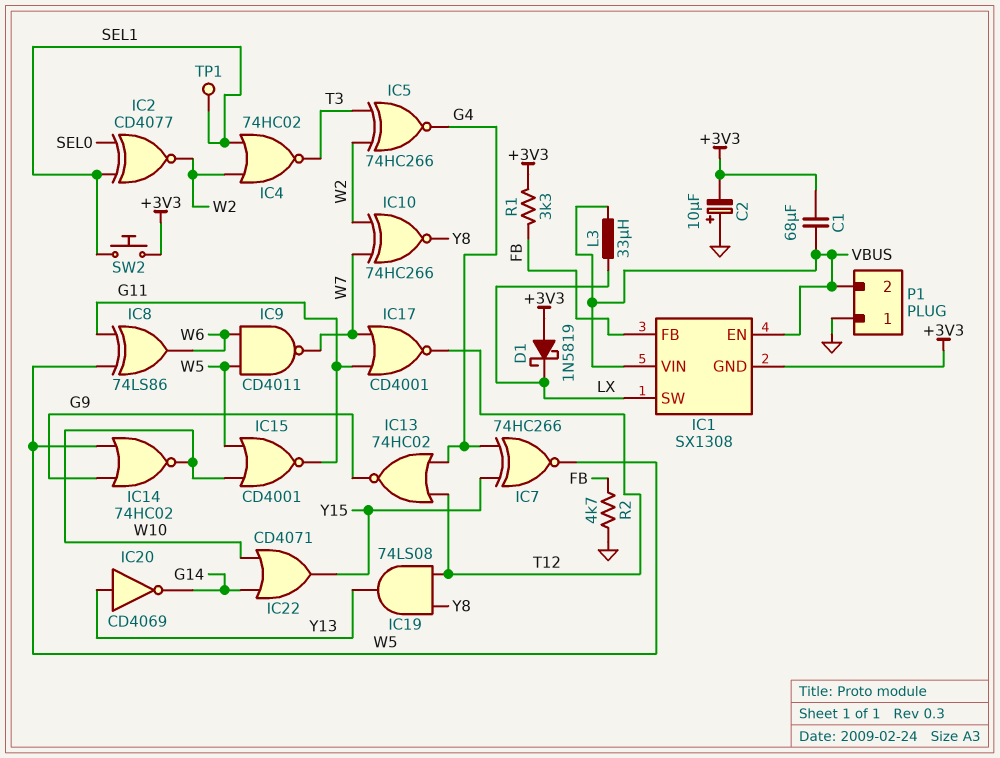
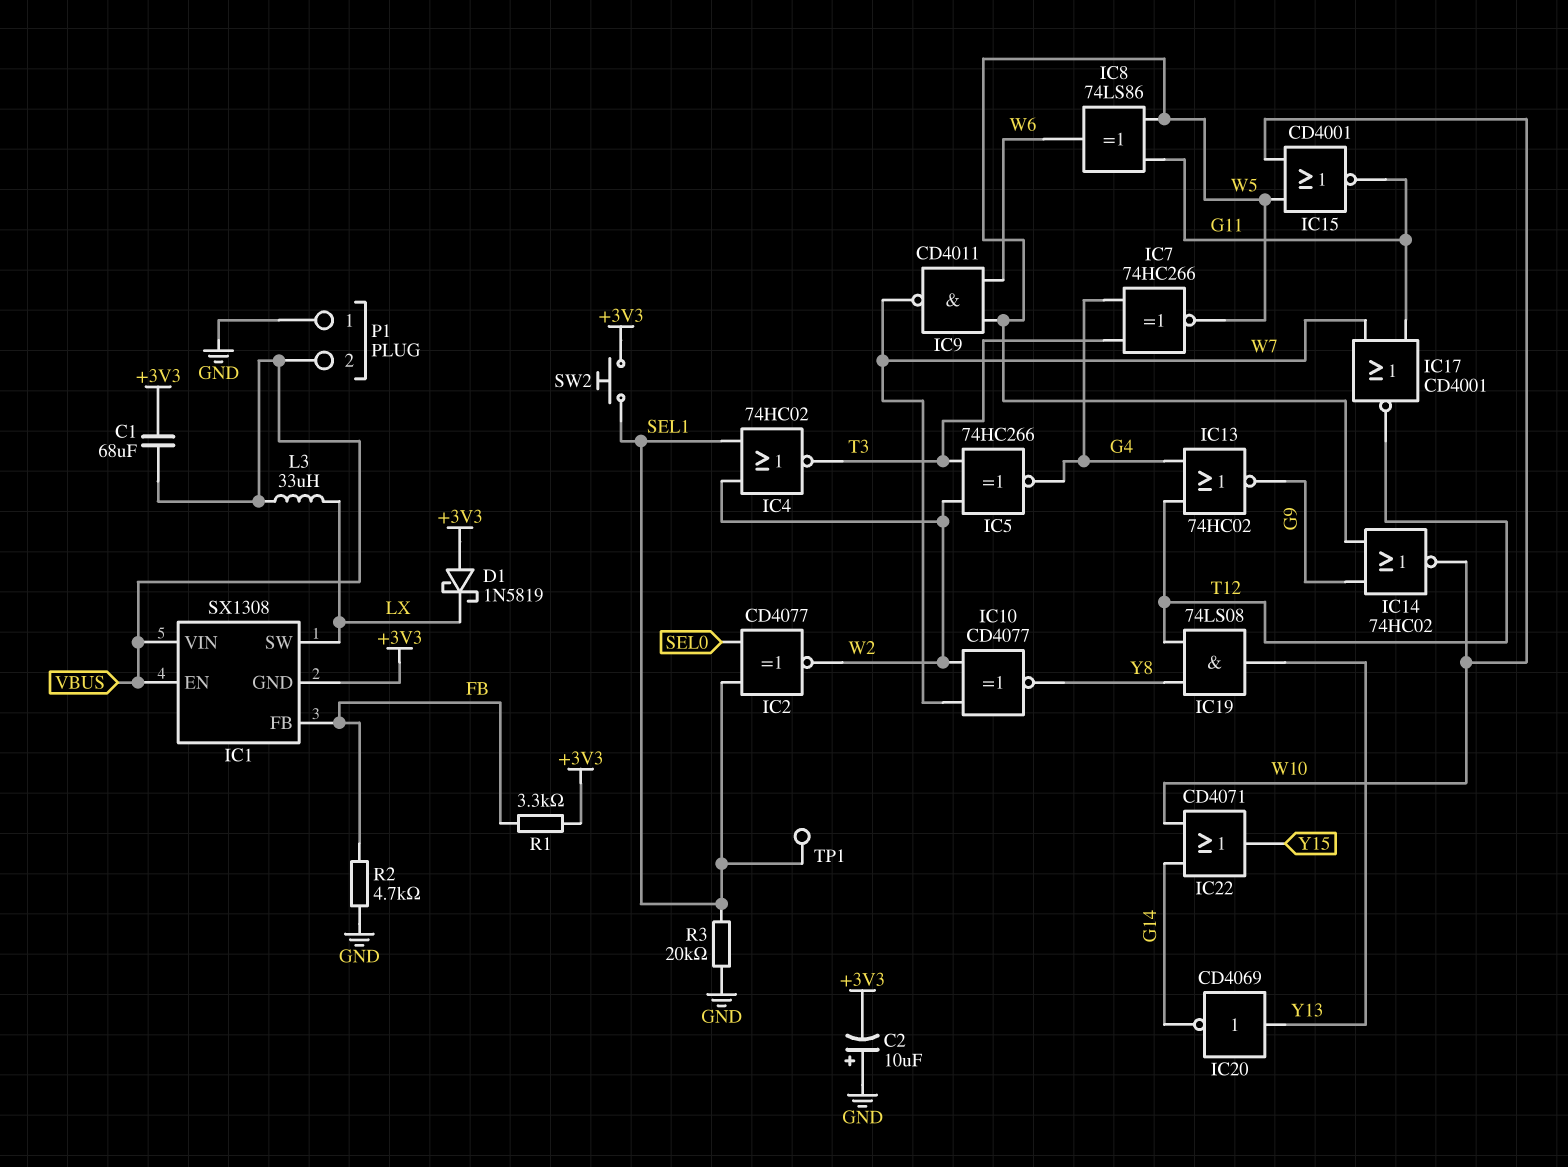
IC7: XNOR 74HC266 (in G4, in Y15, out W5) -> XNOR 74HC266 (in G4, in T3, out W5)
IC10: XNOR 74HC266 (in W2, in W7, out Y8) -> XNOR CD4077 (in W2, in W7, out Y8)
R3: none -> 20k (GND, SEL1)

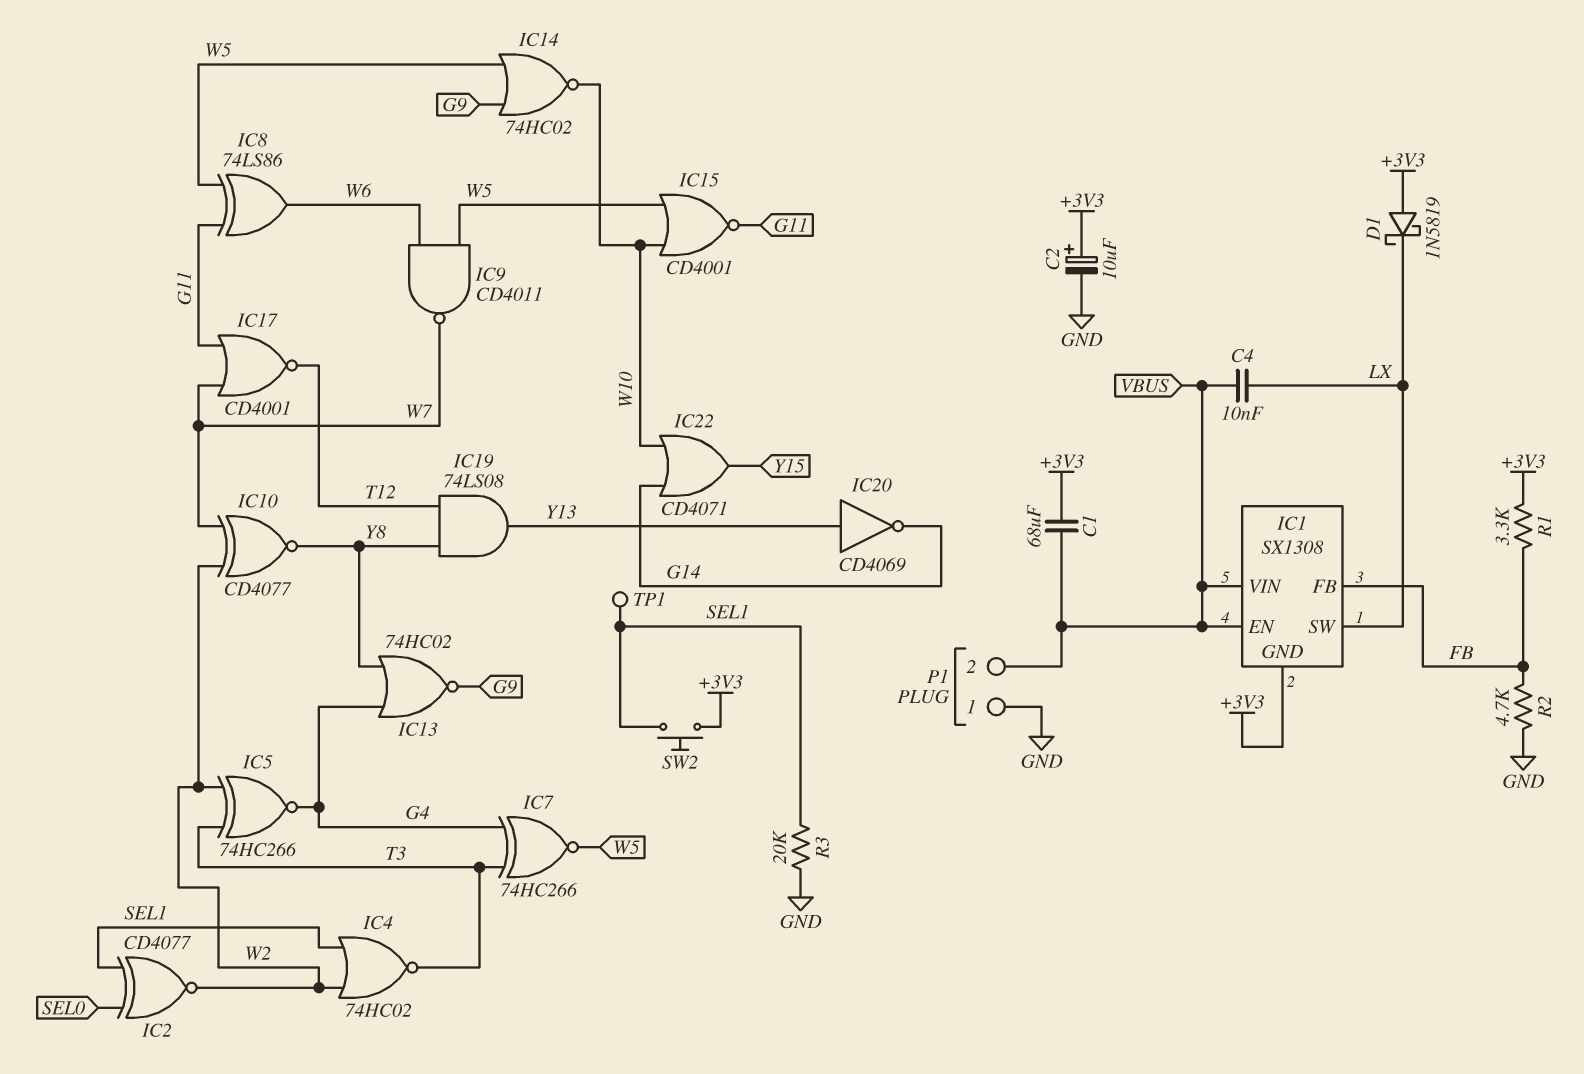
C2: 10uF (plus GND, minus +3V3) -> 10uF (plus +3V3, minus GND)
C4: none -> 10nF (LX, VBUS)
IC13: NOR 74HC02 (in G4, in T12, out G9) -> NOR 74HC02 (in G4, in Y8, out G9)
L3: 33uH (LX, VBUS) -> none

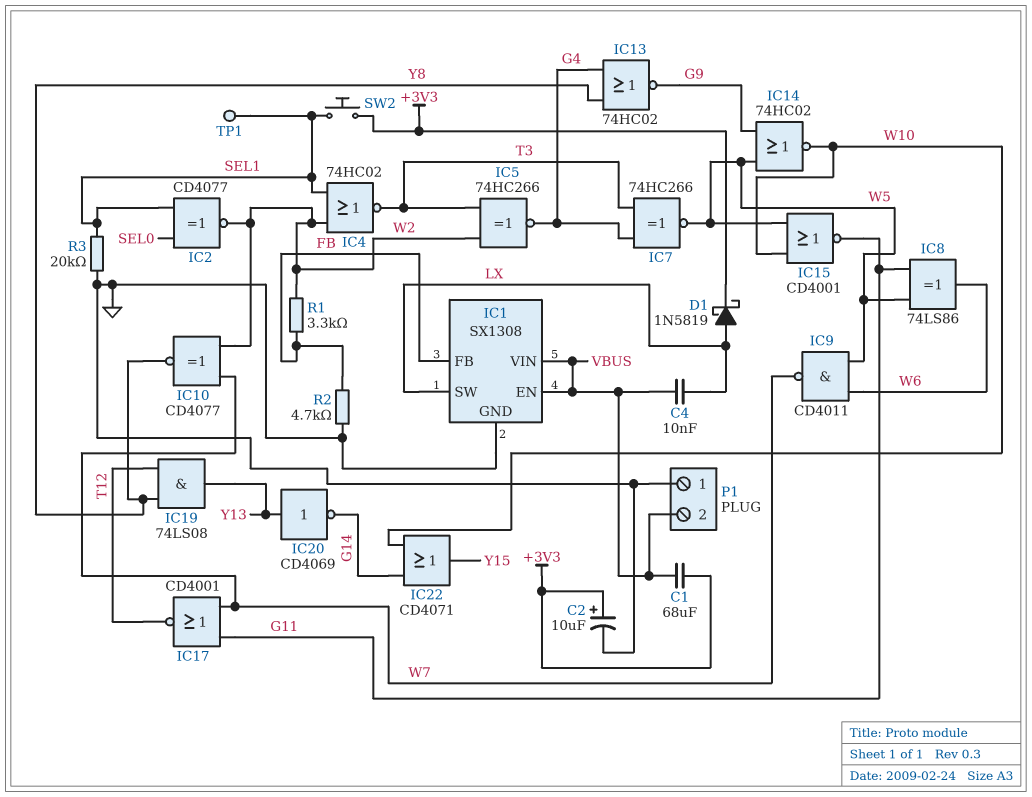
D1: schottky 1N5819 (A +3V3, K LX) -> schottky 1N5819 (A LX, K +3V3)
IC1 pin GND: +3V3 -> GND
R1: 3.3k (+3V3, FB) -> 3.3k (FB, W2)

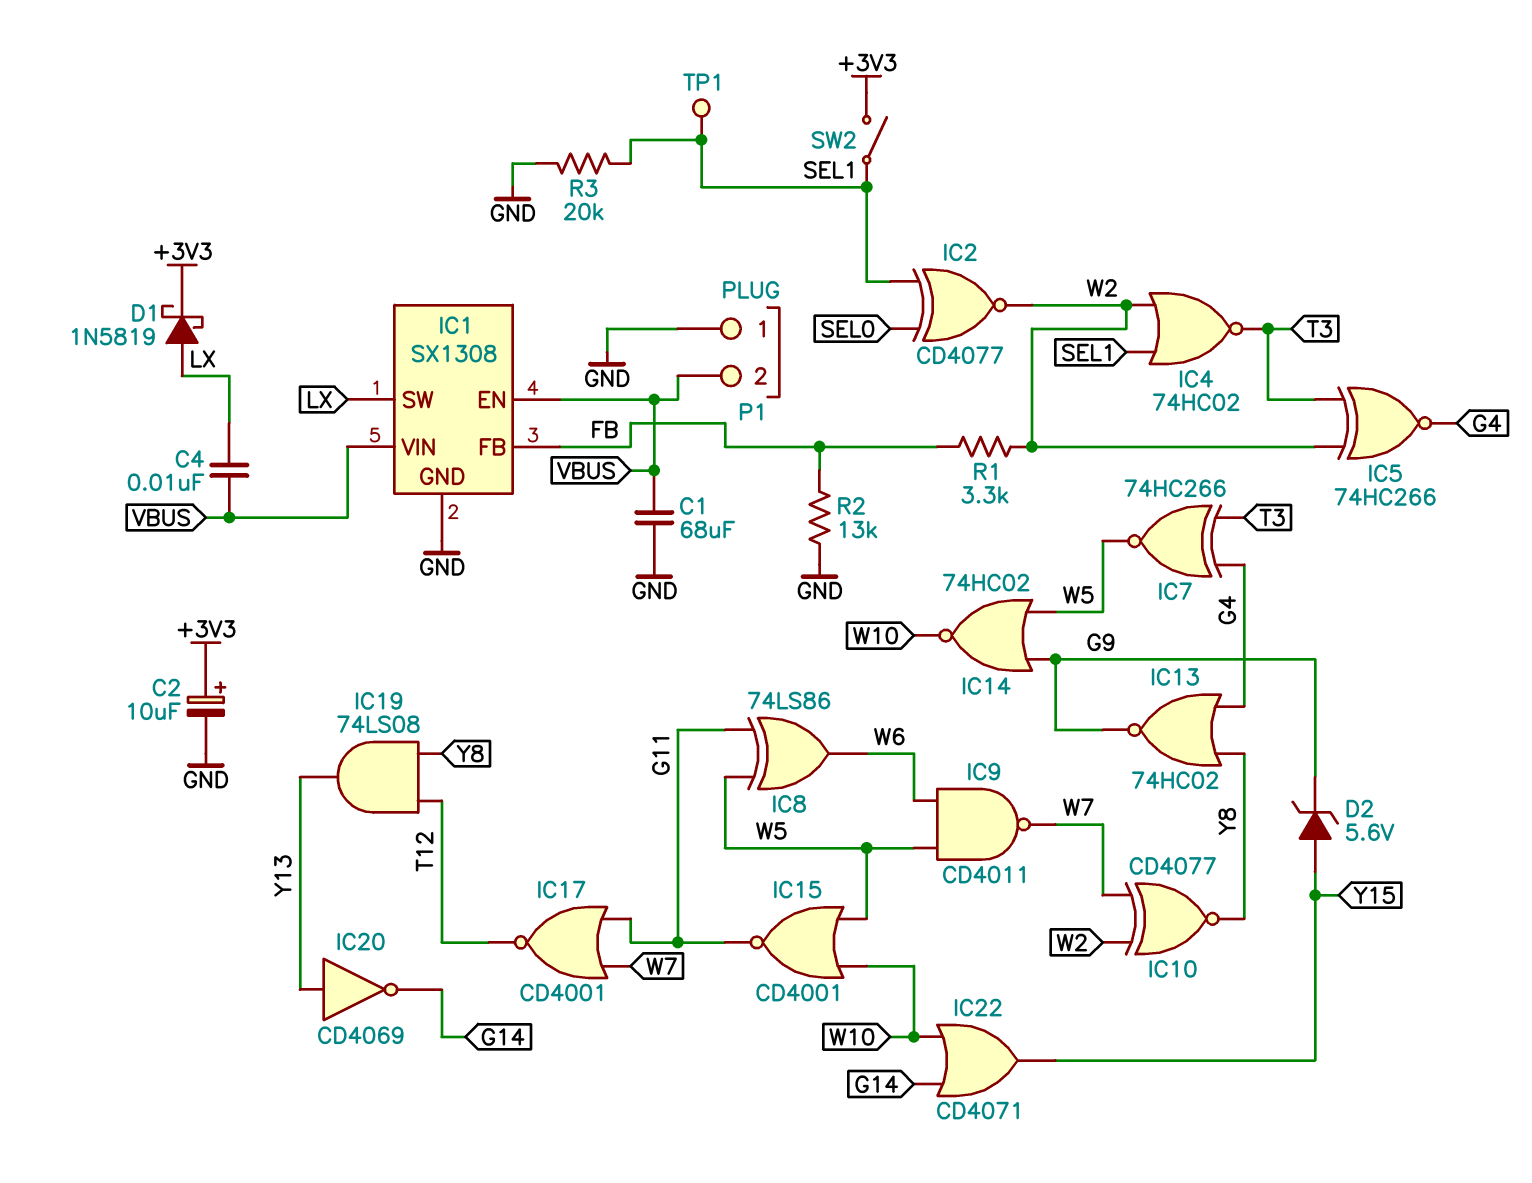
C1: 68uF (+3V3, VBUS) -> 68uF (GND, VBUS)
D2: none -> zener 5.6V (A Y15, K G9)
R2: 4.7k (FB, GND) -> 13k (FB, GND)
SW2: button (+3V3, SEL1) -> switch (+3V3, SEL1)

